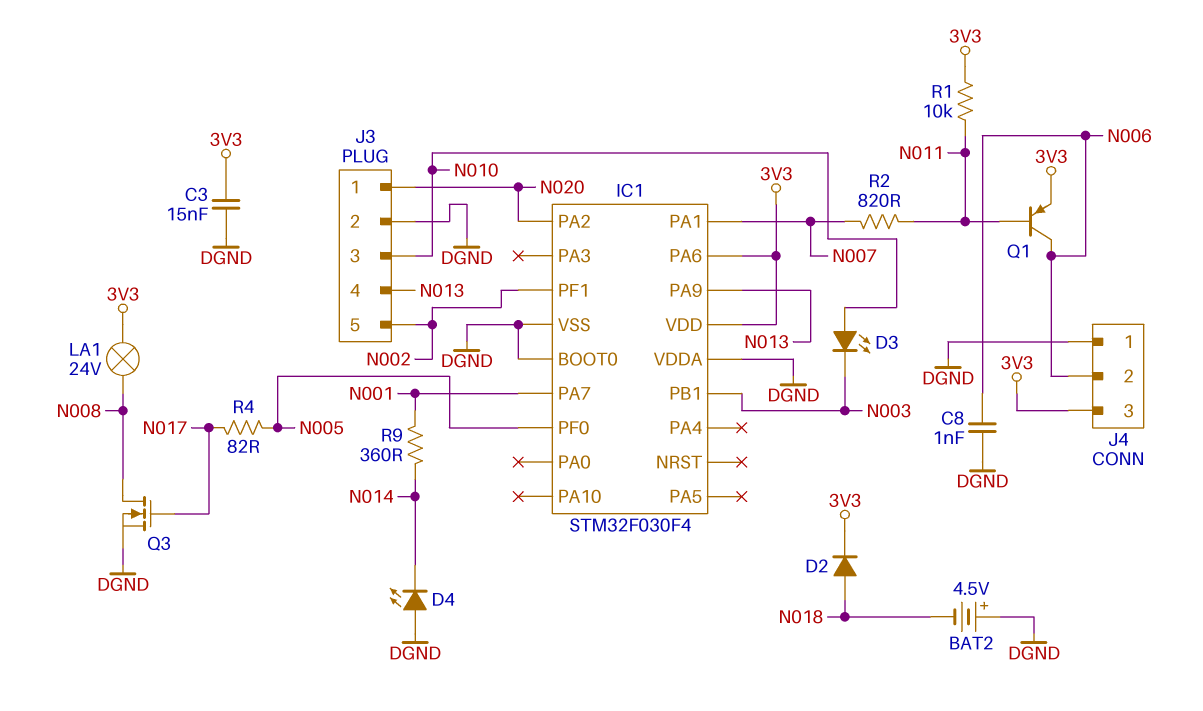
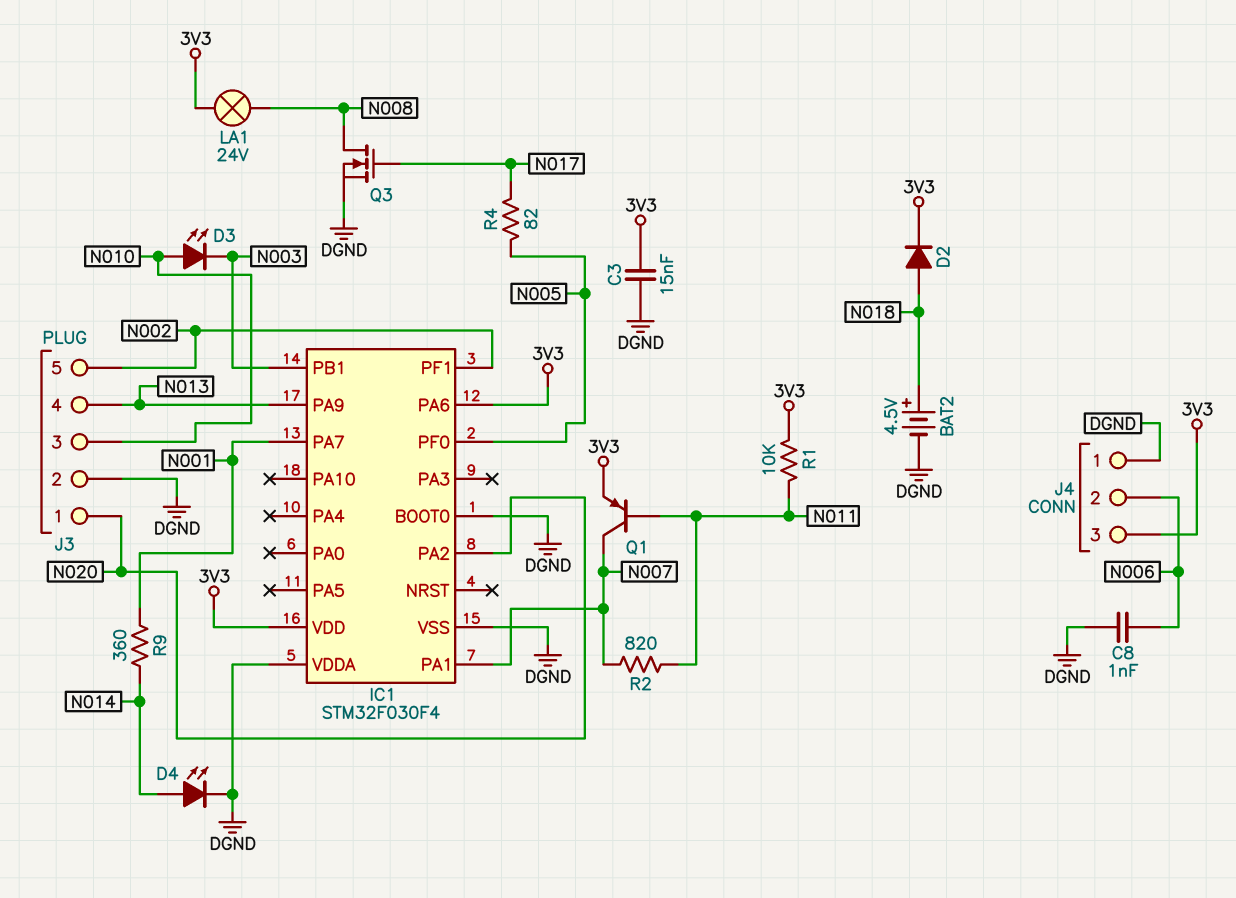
BAT2: 4.5V (plus DGND, minus N018) -> 4.5V (plus N018, minus DGND)
D4: LED (A DGND, K N014) -> LED (A N014, K DGND)
Q1: PNP (B N011, C N006, E 3V3) -> PNP (B N011, C N007, E 3V3)

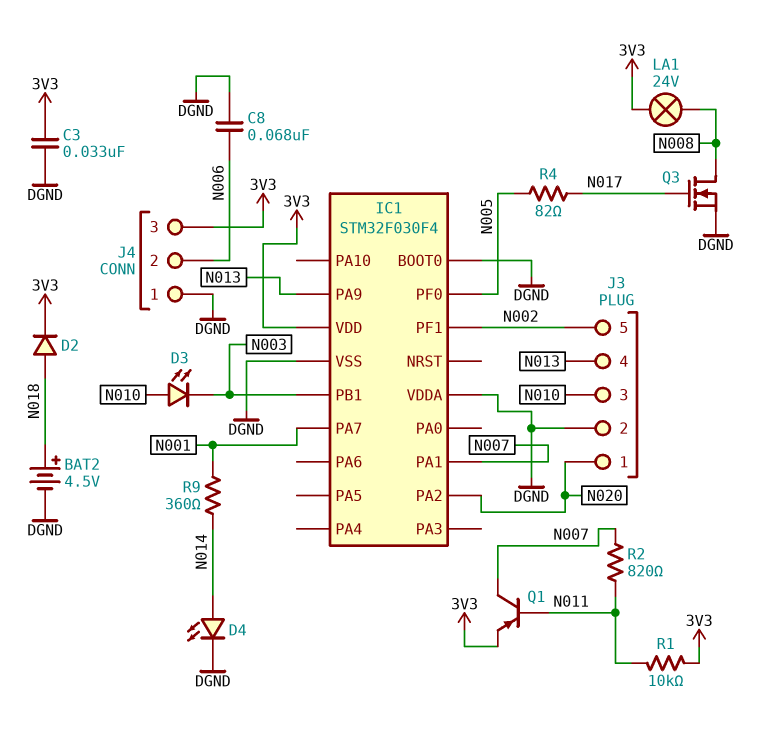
C3: 15nF (3V3, DGND) -> 33nF (3V3, DGND)
C8: 1nF (DGND, N006) -> 68nF (DGND, N006)
IC1 pin PA6: 3V3 -> none

